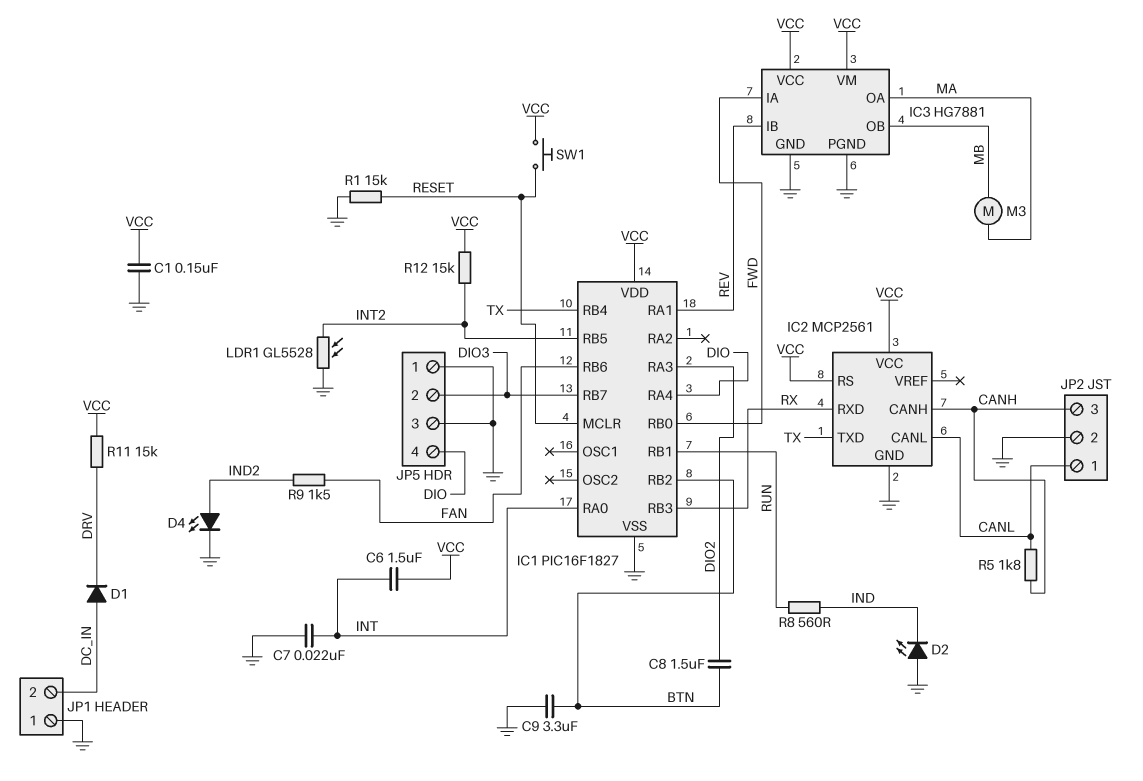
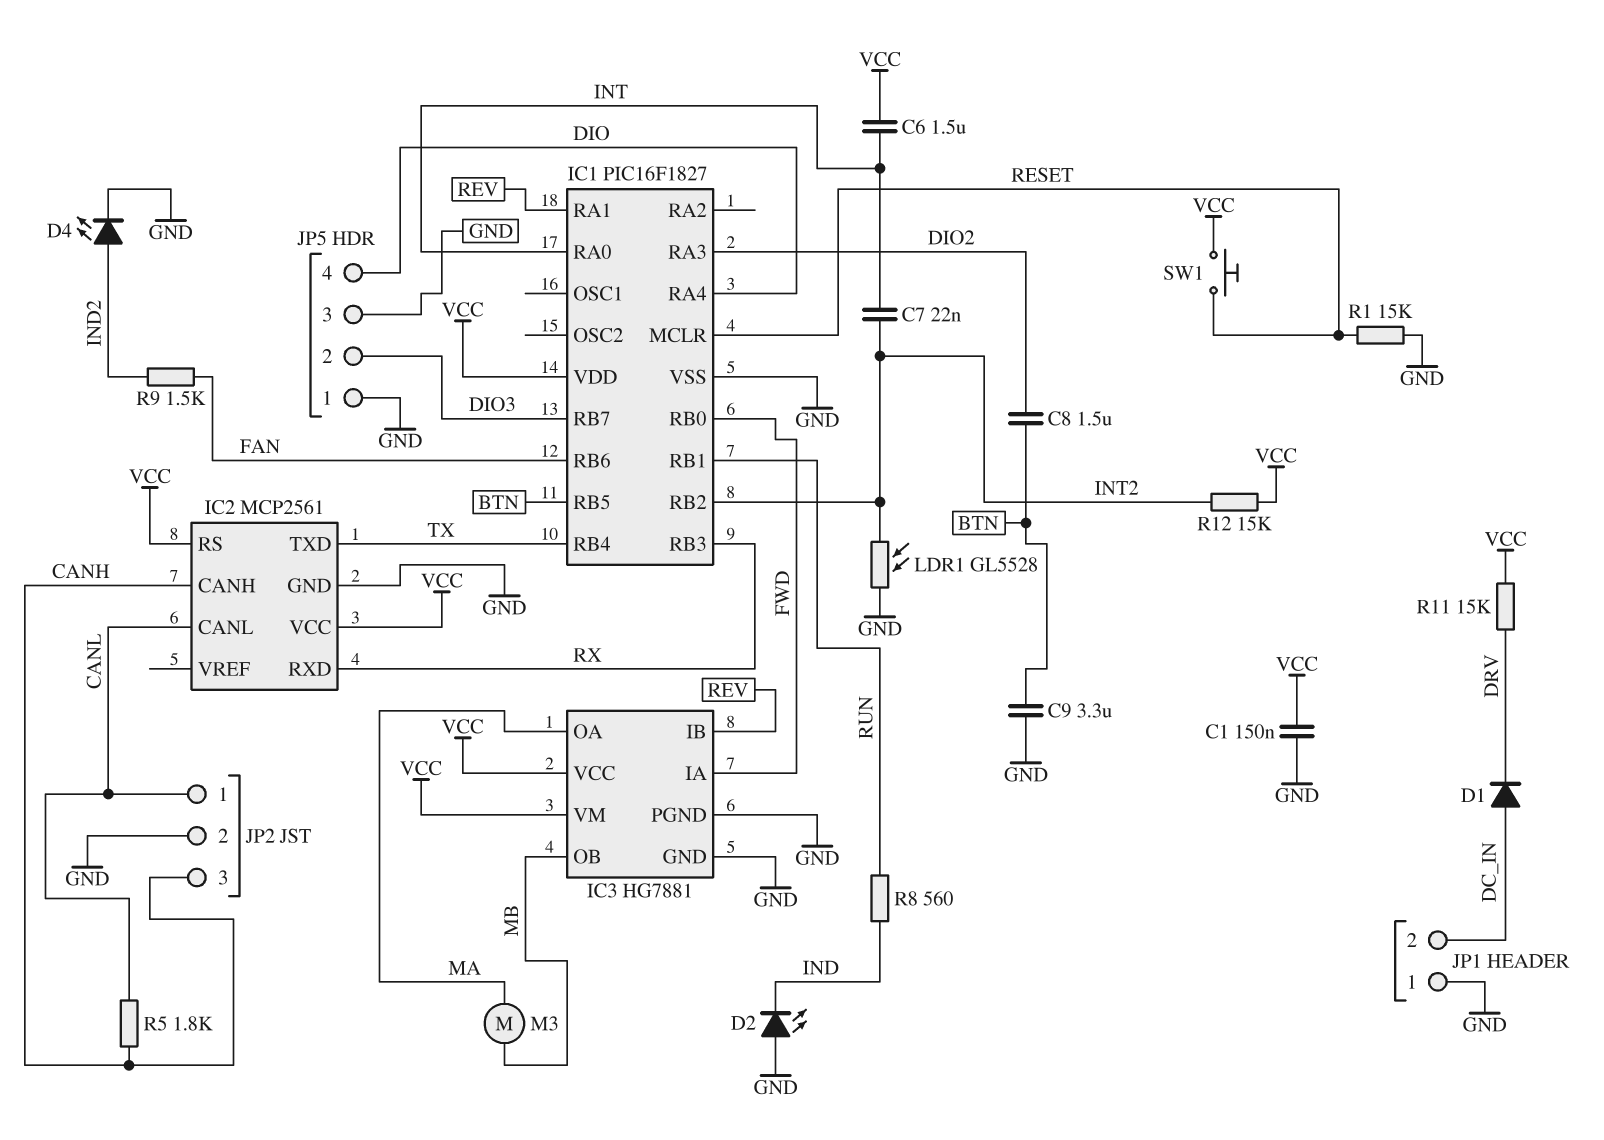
C7: 22nF (GND, INT) -> 22nF (INT, INT2)
IC1 pin RB2: BTN -> INT2
IC1 pin RB5: INT2 -> BTN

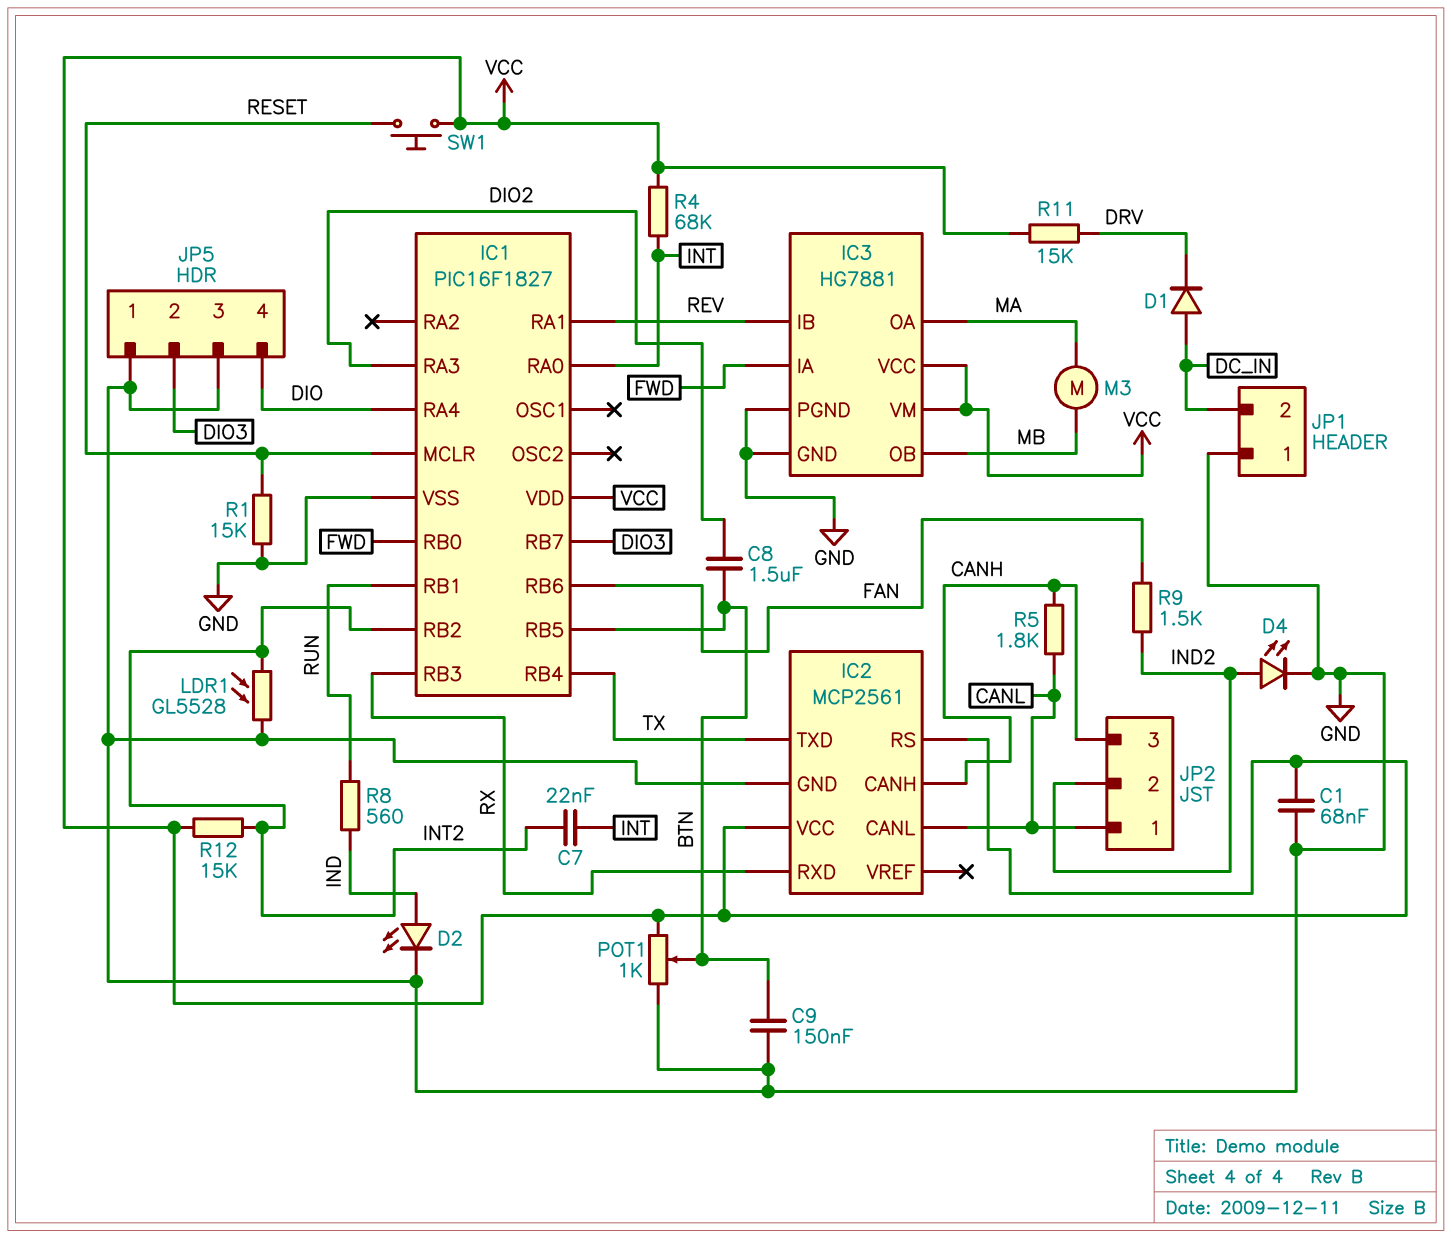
C1: 150nF (GND, VCC) -> 68nF (GND, VCC)
C6: 1.5uF (INT, VCC) -> none
C9: 3.3uF (BTN, GND) -> 150nF (BTN, GND)
D2: LED (A GND, K IND) -> LED (A IND, K GND)
JP2 pin 2: GND -> IND2
POT1: none -> 1k (GND, VCC, wiper BTN)
R4: none -> 68k (INT, VCC)

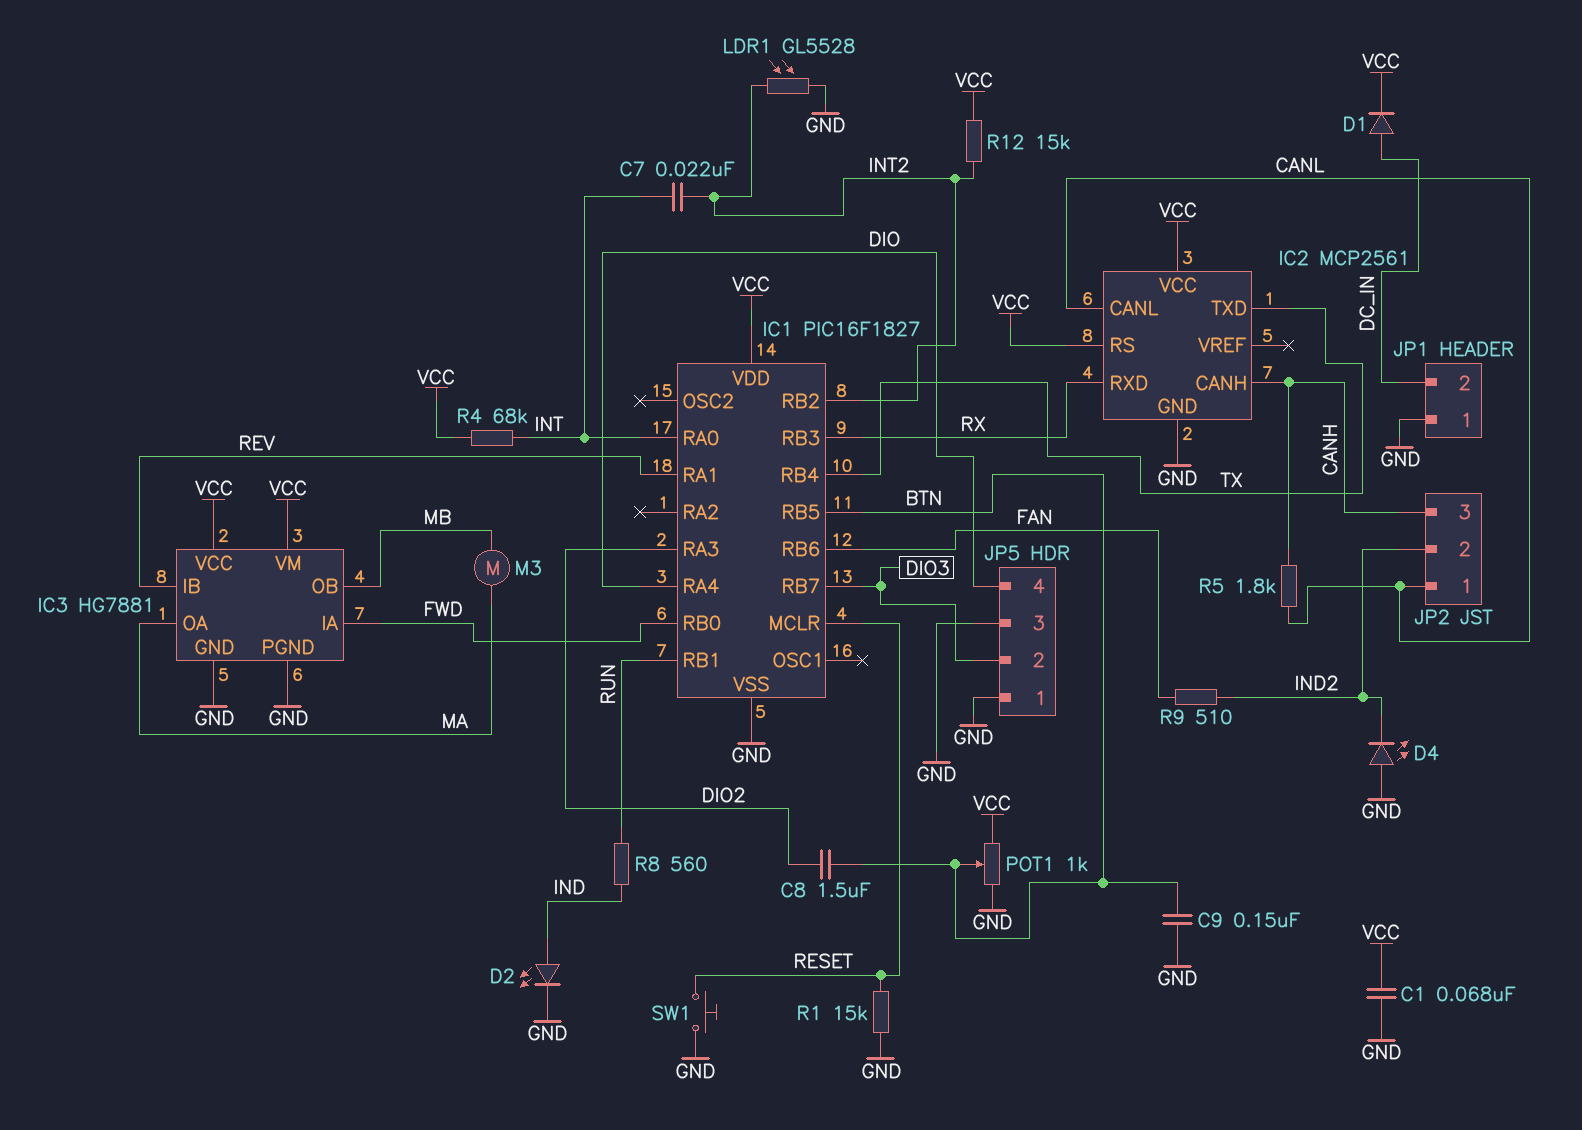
D1: diode (A DC_IN, K DRV) -> diode (A DC_IN, K VCC)
D4: LED (A IND2, K GND) -> LED (A GND, K IND2)
R9: 1.5k (FAN, IND2) -> 510 (FAN, IND2)
R11: 15k (DRV, VCC) -> none
SW1: button (RESET, VCC) -> button (GND, RESET)

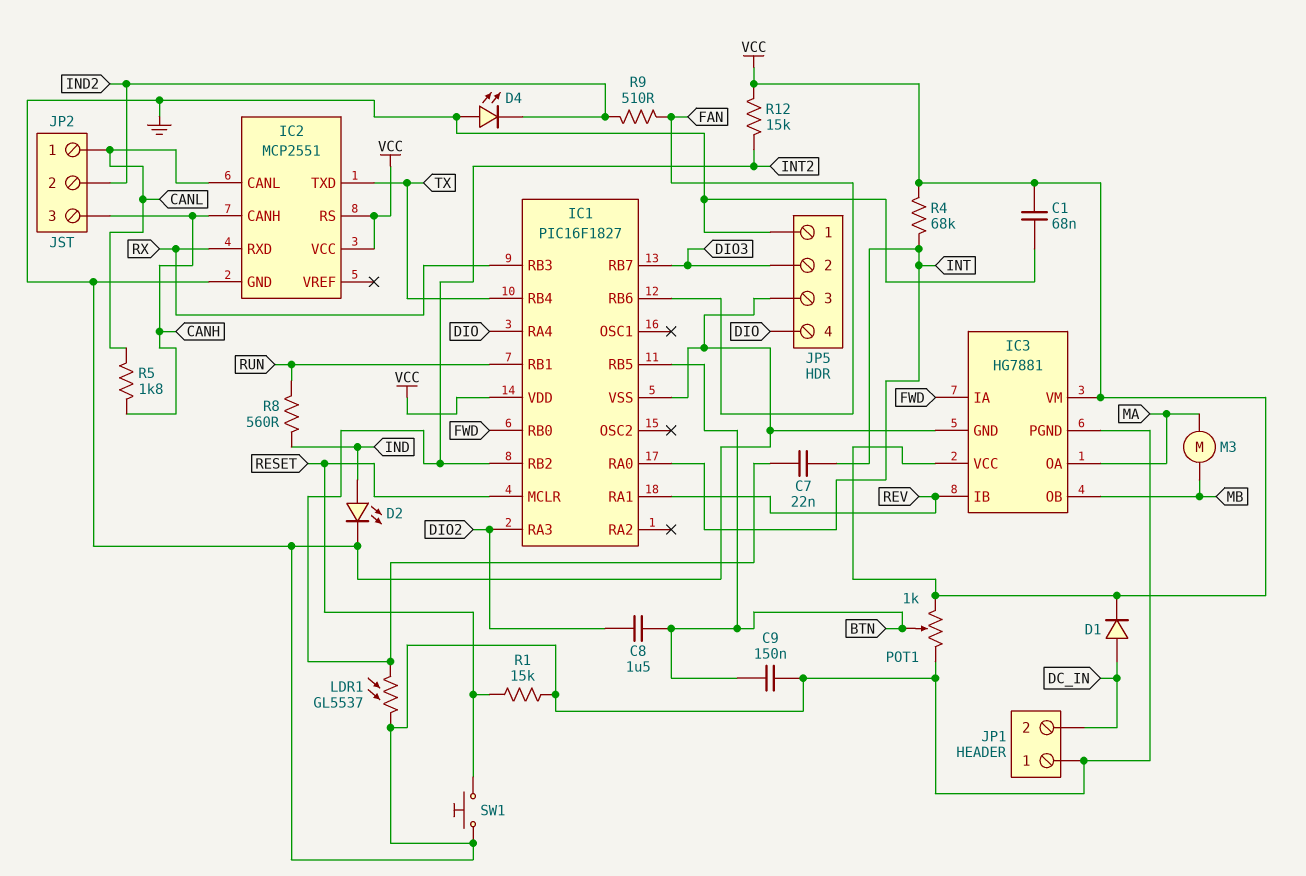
IC2: MCP2561 -> MCP2551
LDR1: GL5528 (GND, INT2) -> GL5537 (GND, INT2)

